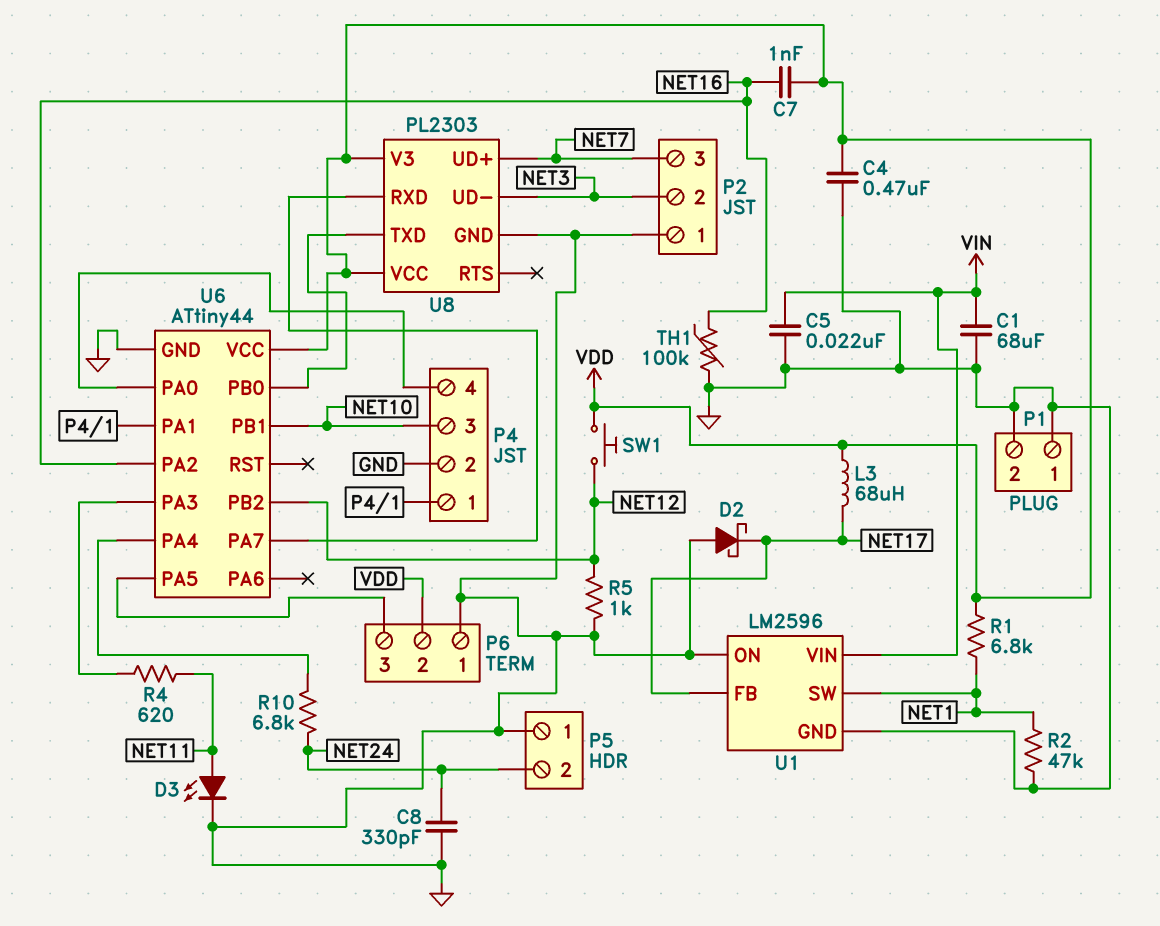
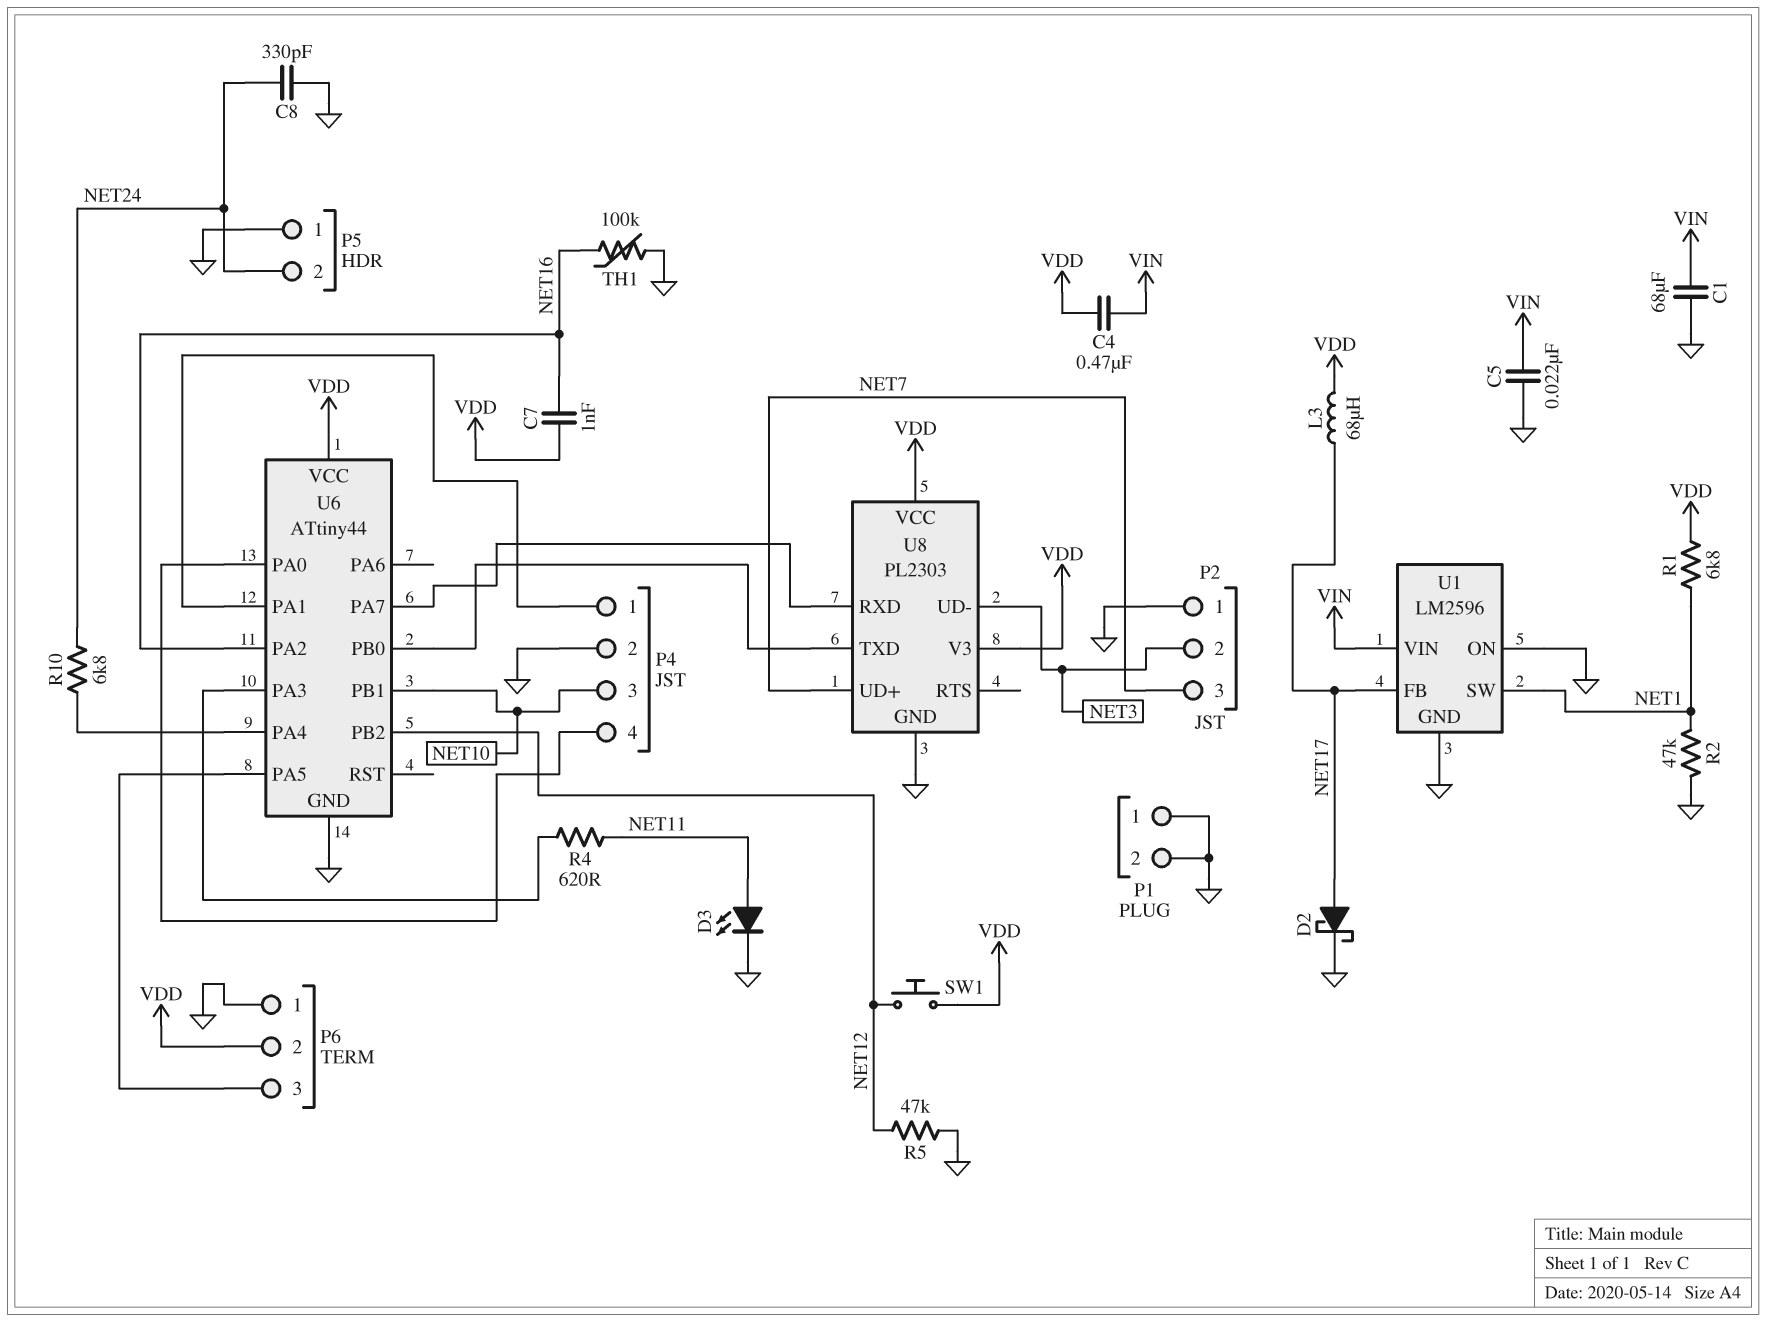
C4: 470nF (GND, VDD) -> 470nF (VDD, VIN)
D2: schottky (A GND, K NET17) -> schottky (A NET17, K GND)
R5: 1k (GND, NET12) -> 47k (GND, NET12)

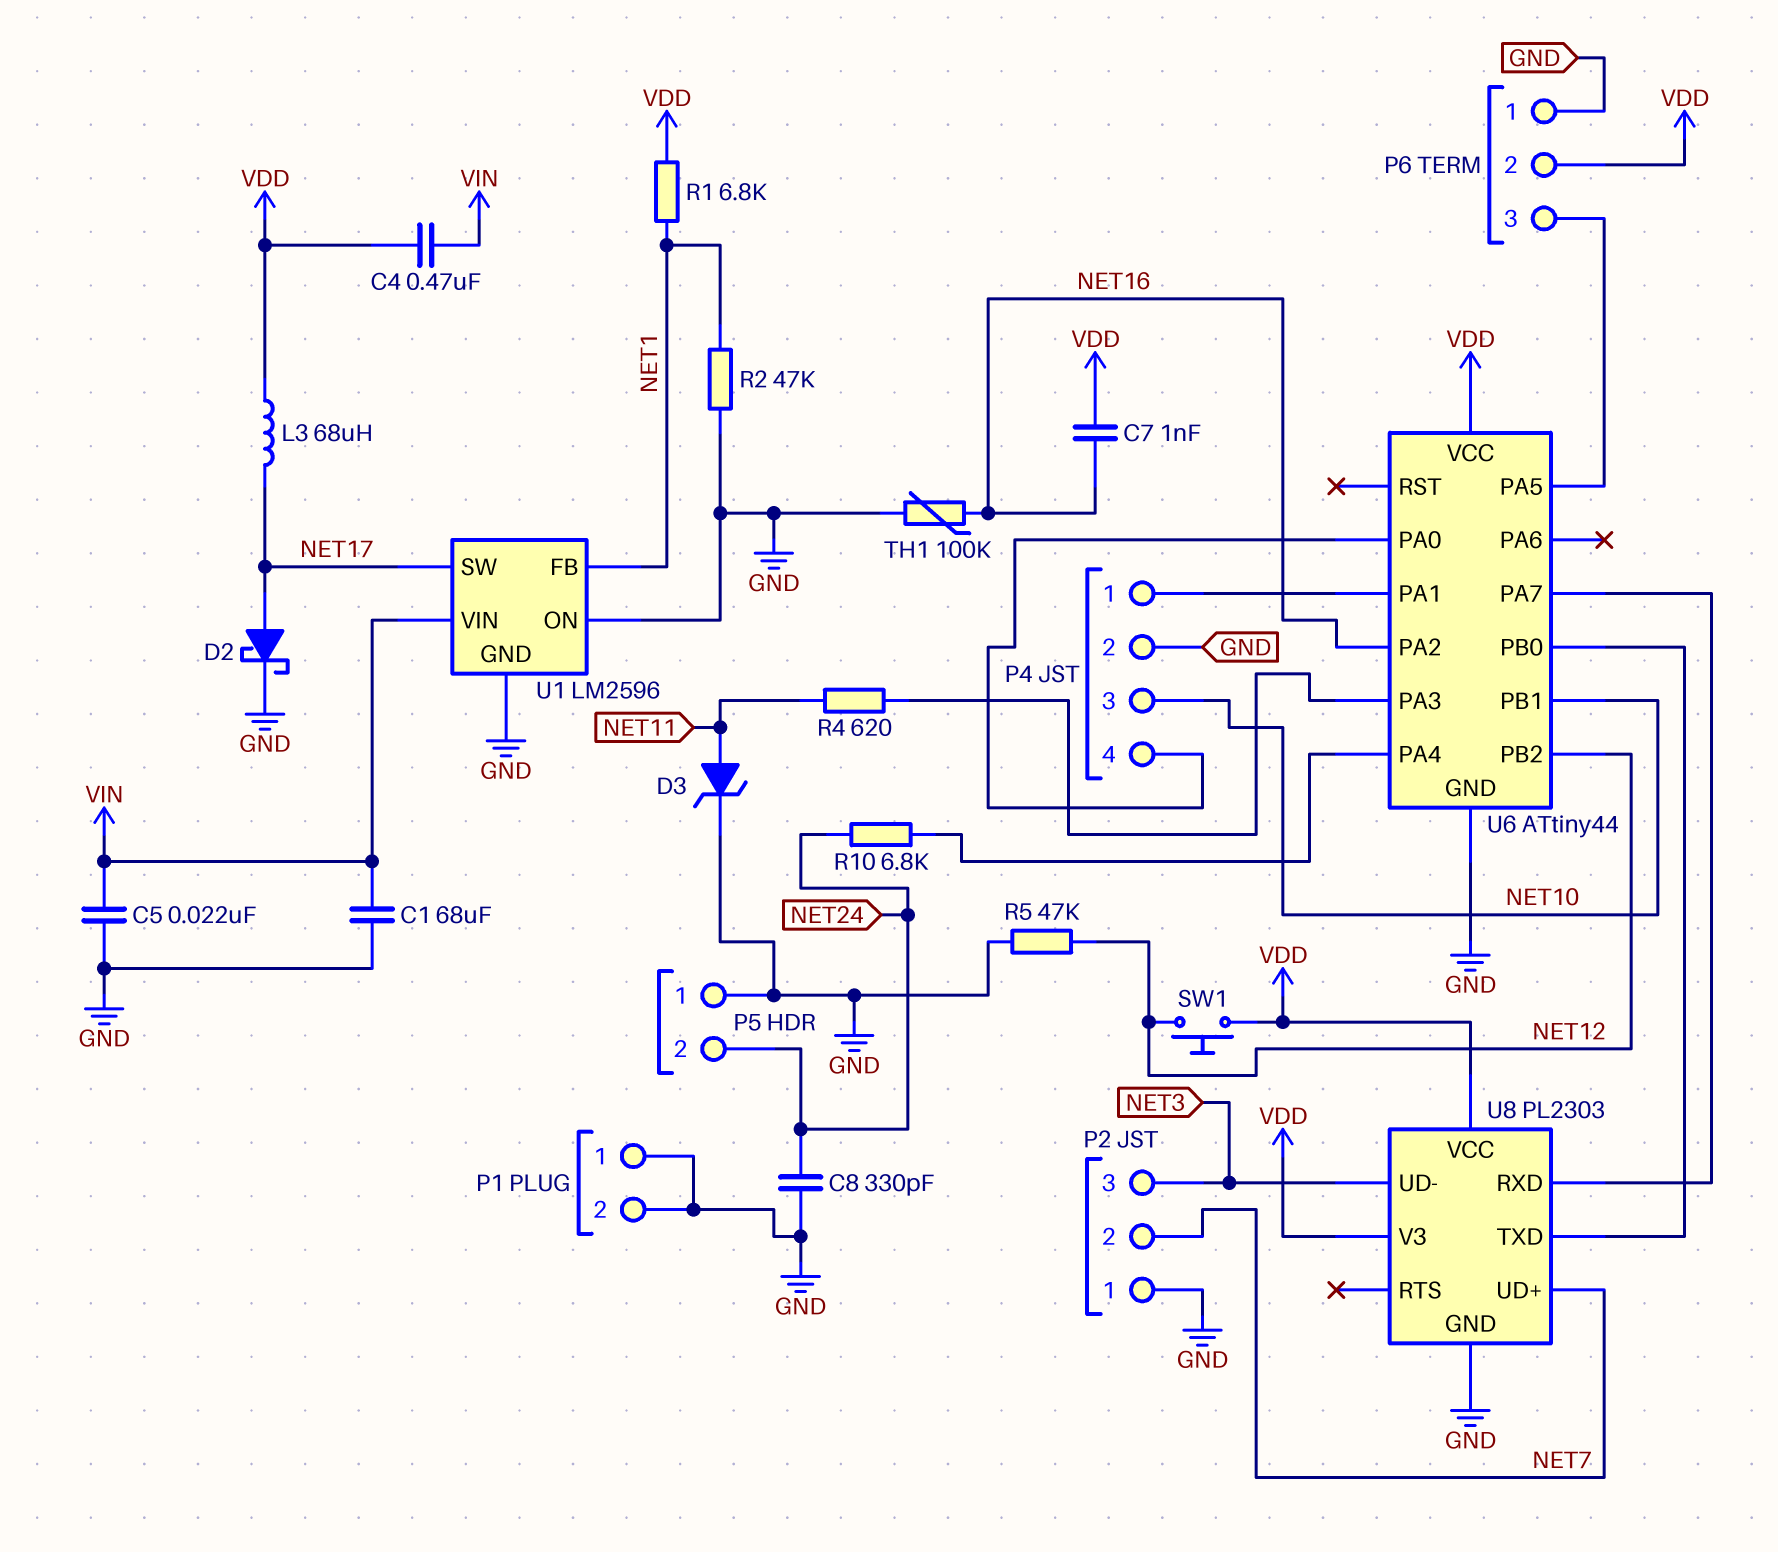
D3: LED (A NET11, K GND) -> zener (A NET11, K GND)
P2 pin 2: NET3 -> NET7
P2 pin 3: NET7 -> NET3
U1 pin FB: NET17 -> NET1
U1 pin SW: NET1 -> NET17

